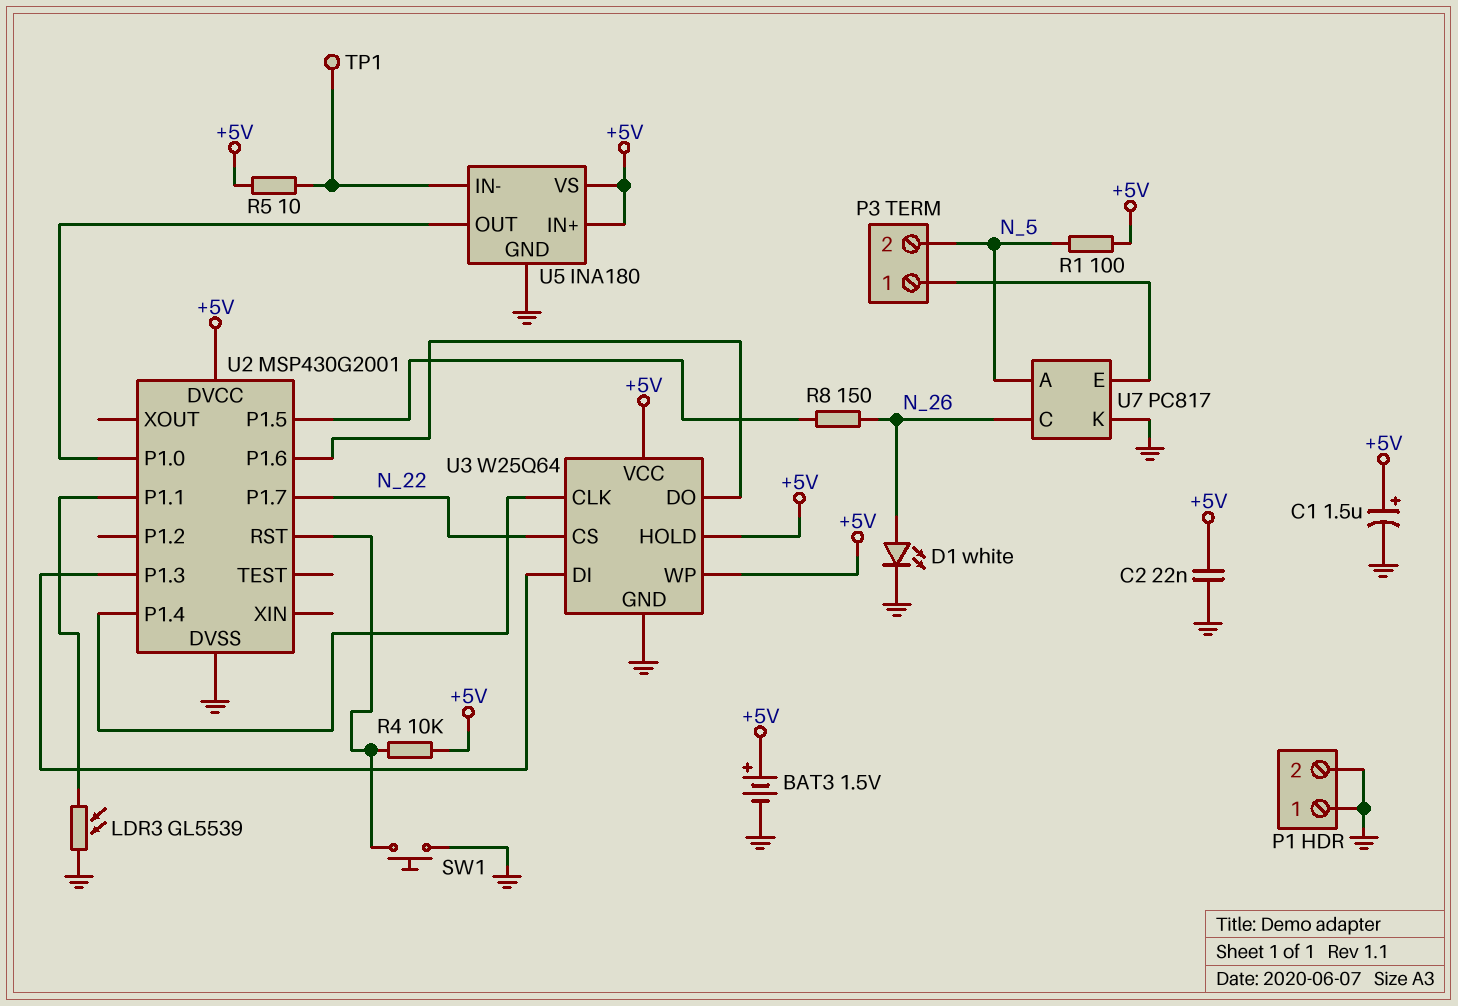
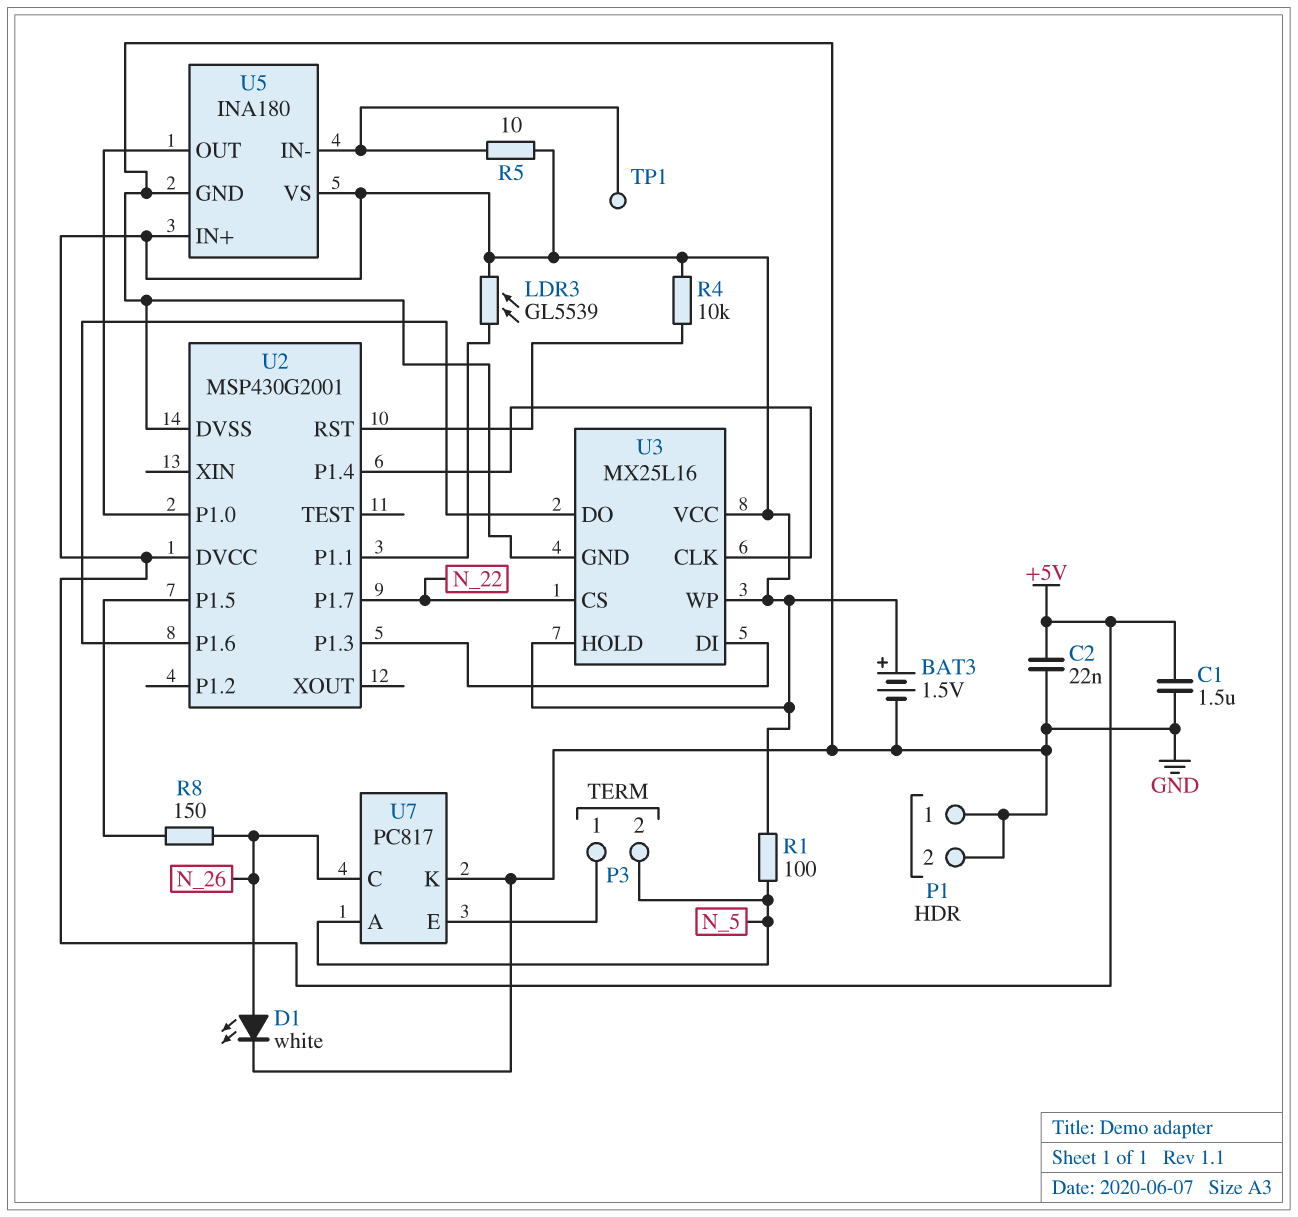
C1: 1.5uF (plus +5V, minus GND) -> 1.5uF (+5V, GND)
LDR3: GL5539 (GND, U2/P1.1) -> GL5539 (+5V, U2/P1.1)
SW1: button (GND, U2/RST) -> none
U3: W25Q64 -> MX25L16

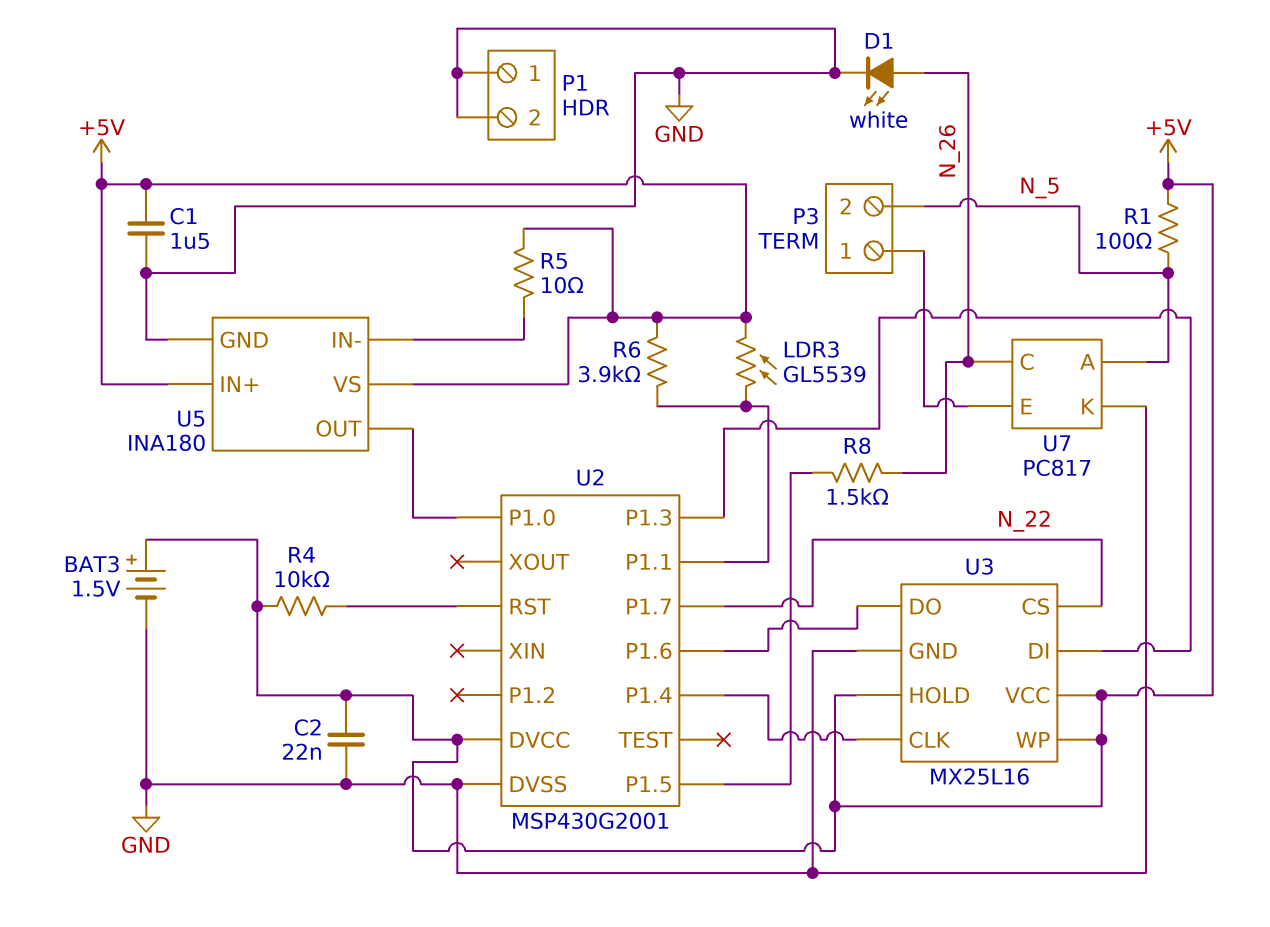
R6: none -> 3.9k (+5V, U2/P1.1)
R8: 150 (N_26, U2/P1.5) -> 1.5k (N_26, U2/P1.5)
TP1: test point (U5/IN-) -> none

